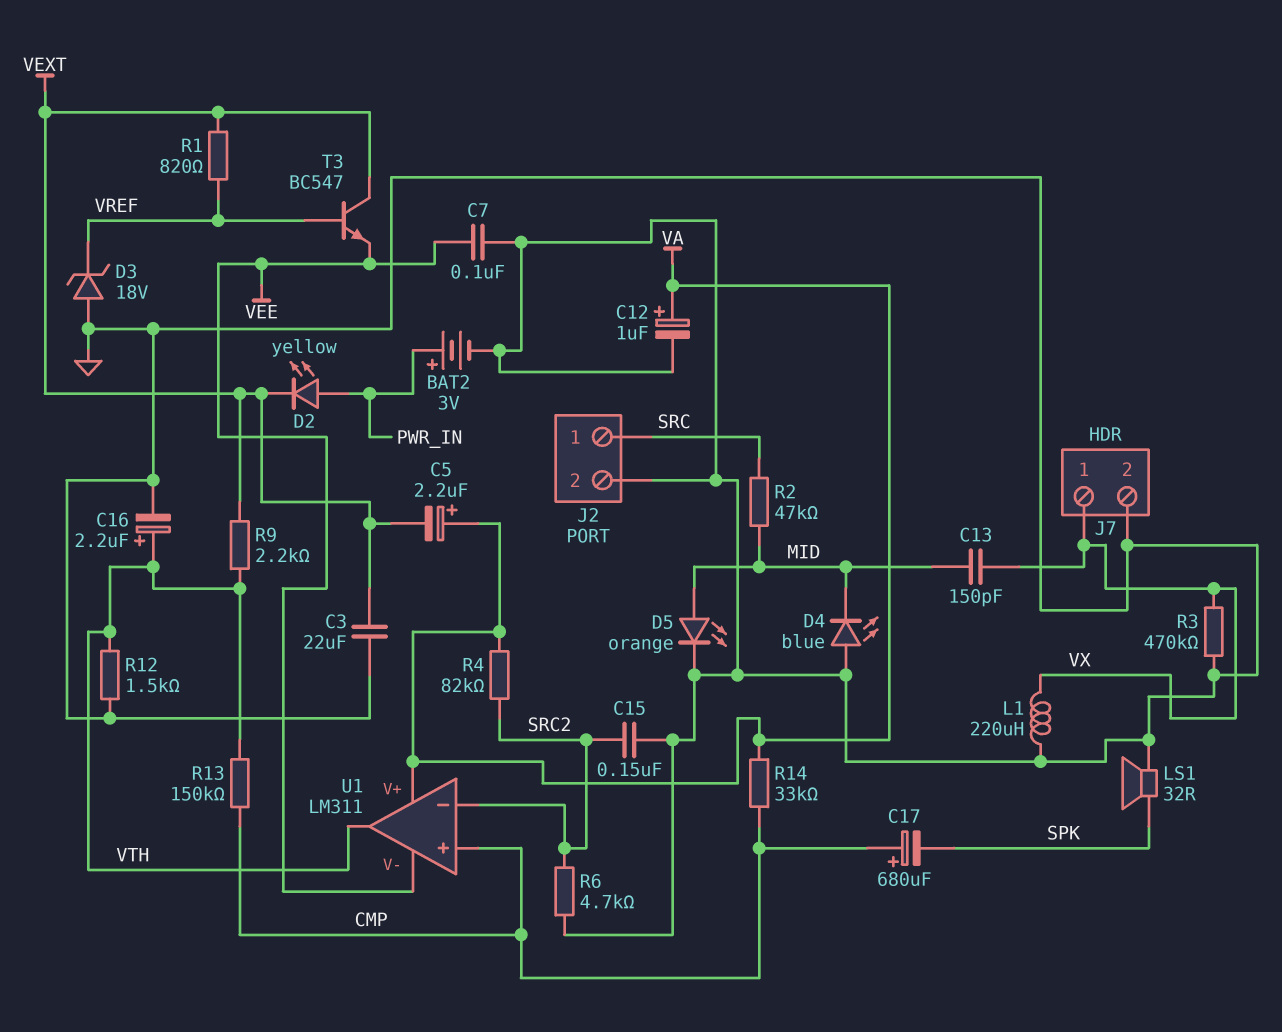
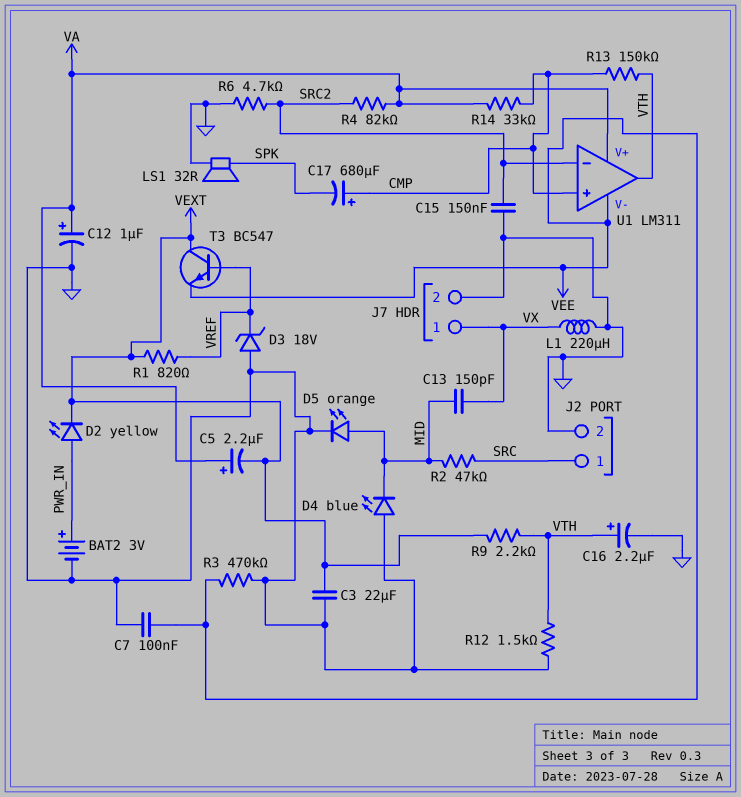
R3: 470k (GND, VX) -> 470k (GND, VEE)

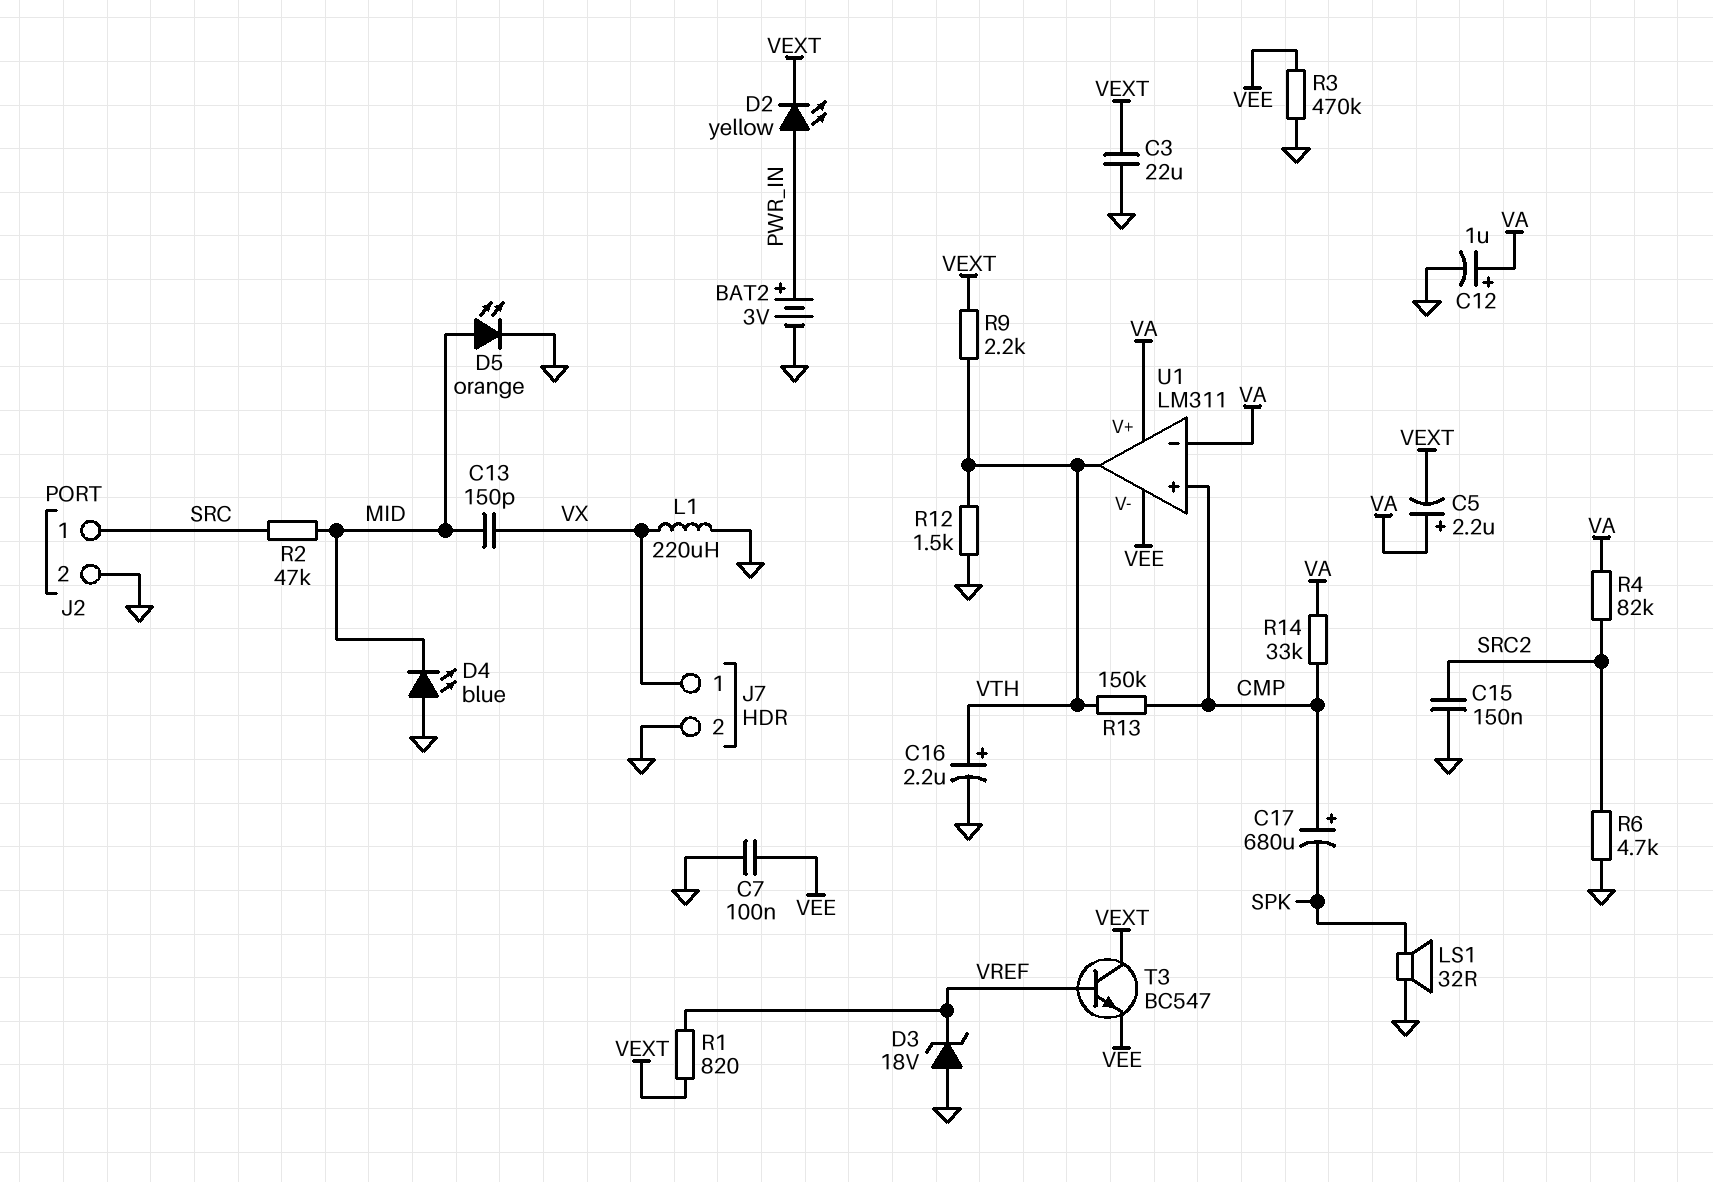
U1 pin in-: SRC2 -> VA

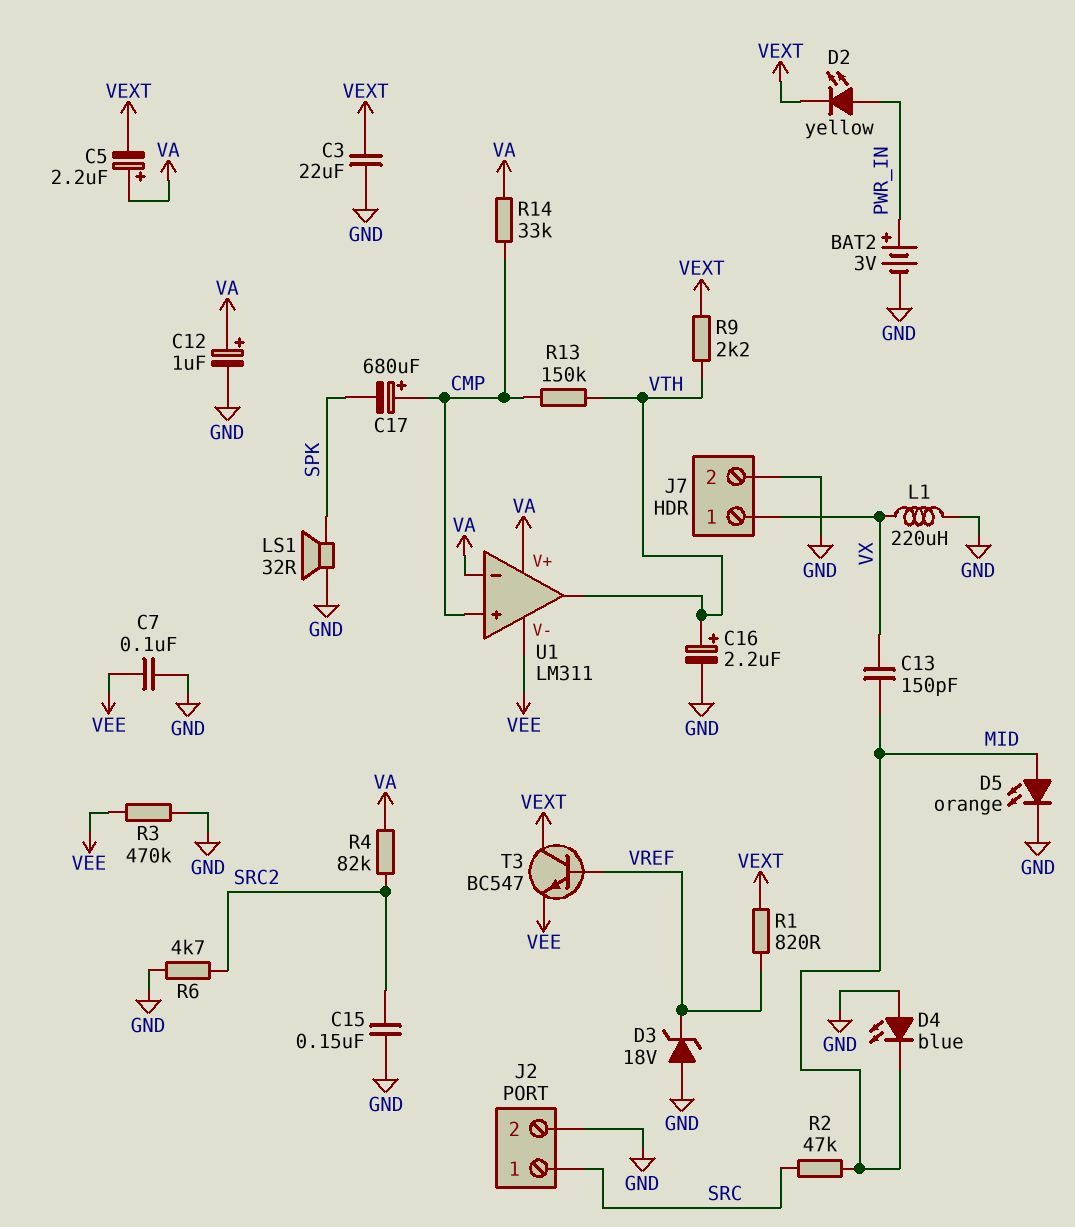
R12: 1.5k (GND, VTH) -> none

